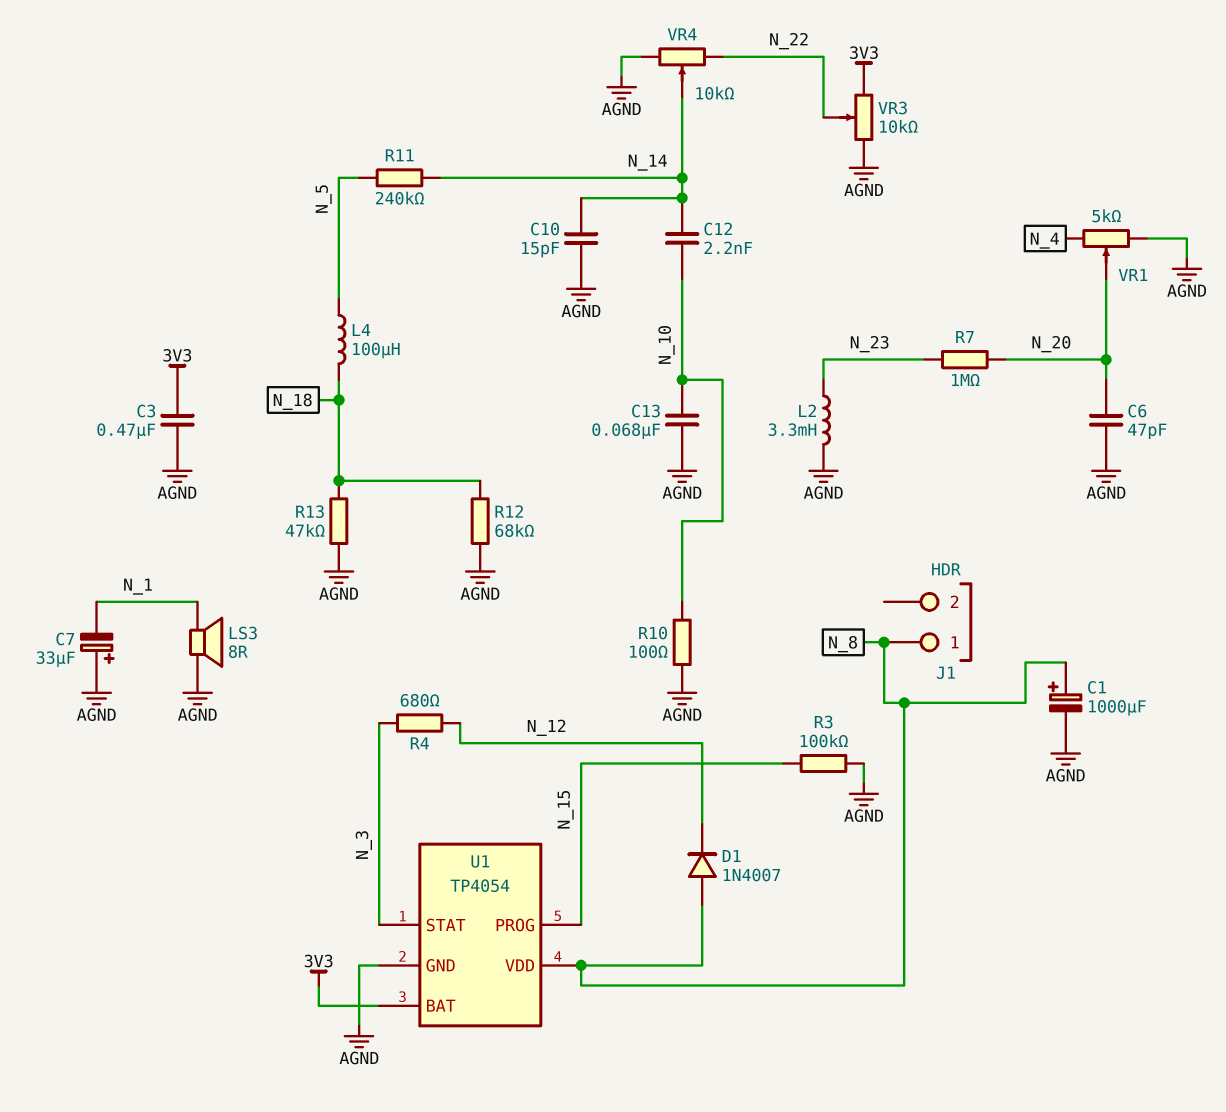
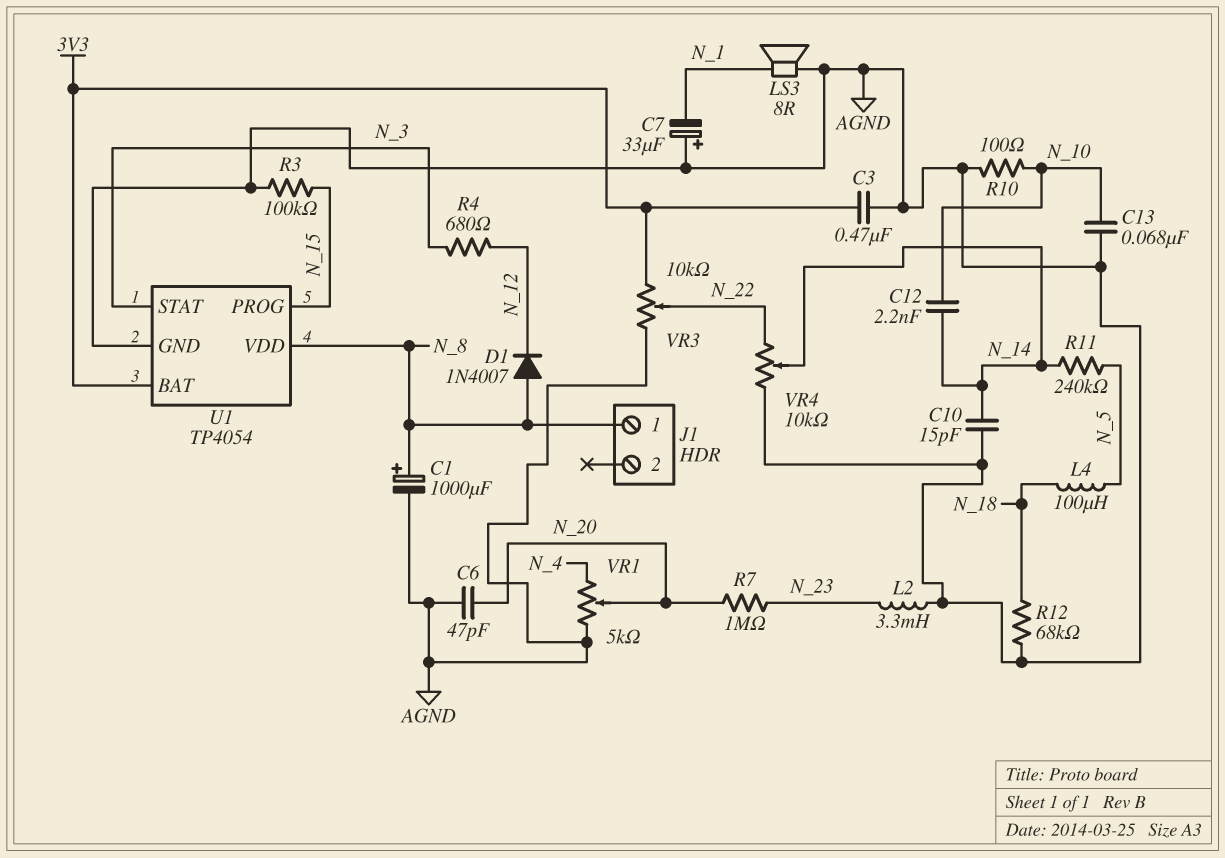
R13: 47k (AGND, N_18) -> none

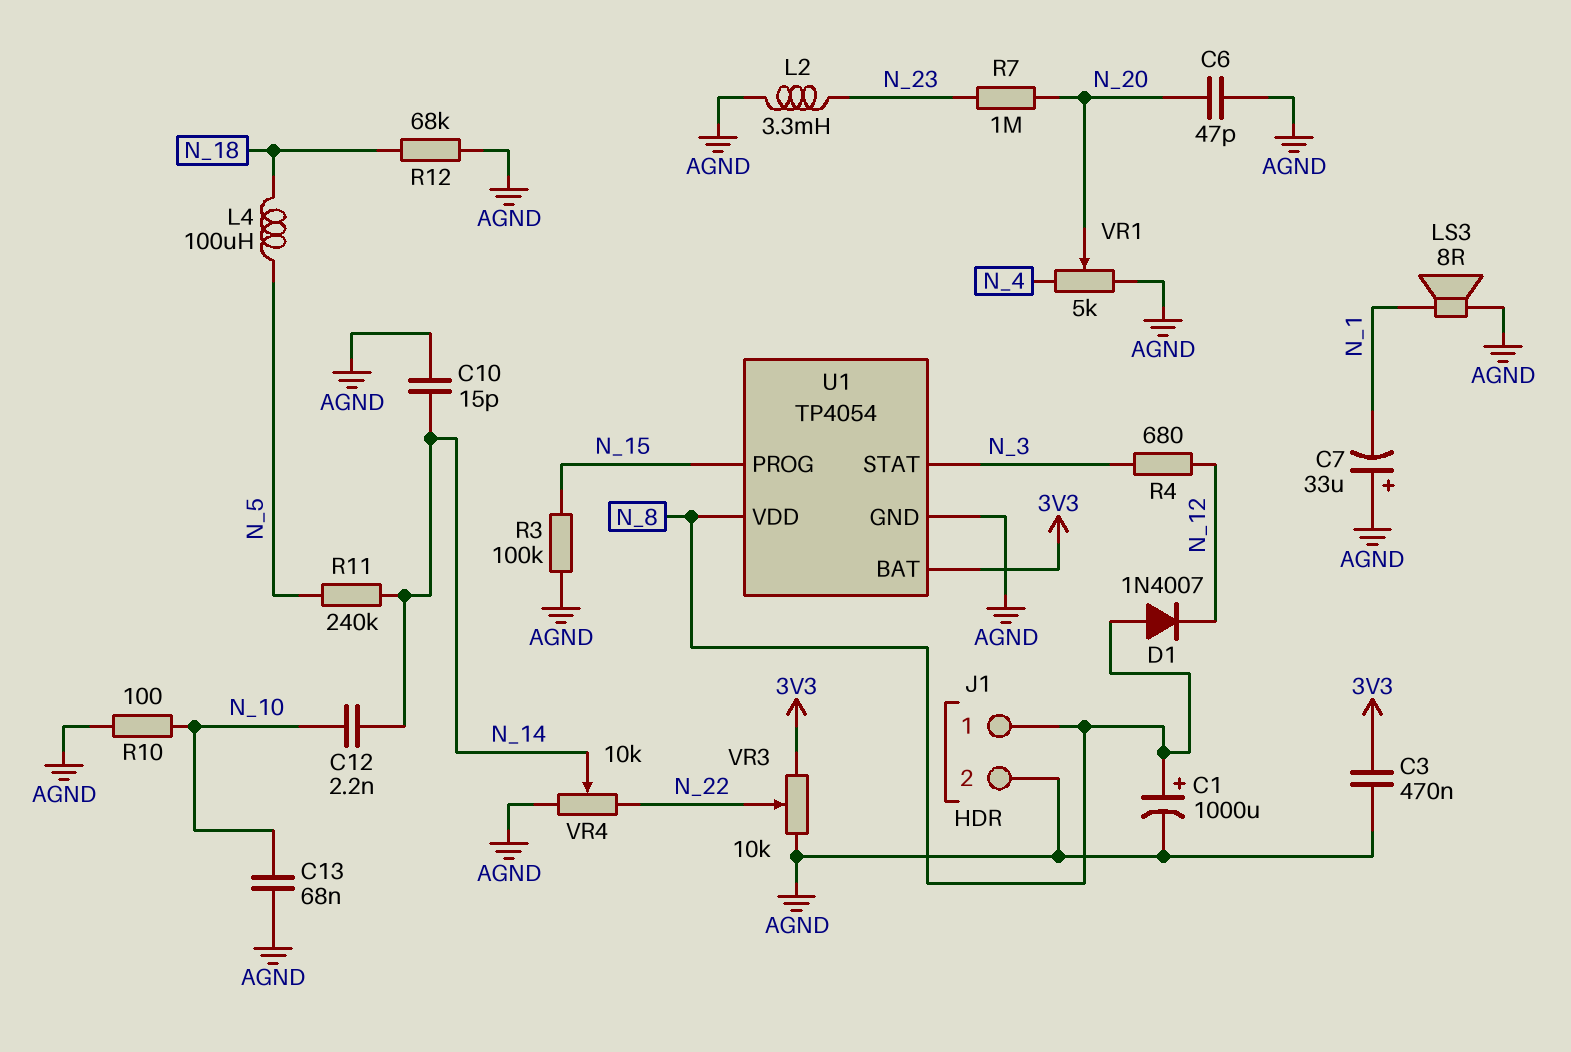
J1 pin 2: none -> AGND

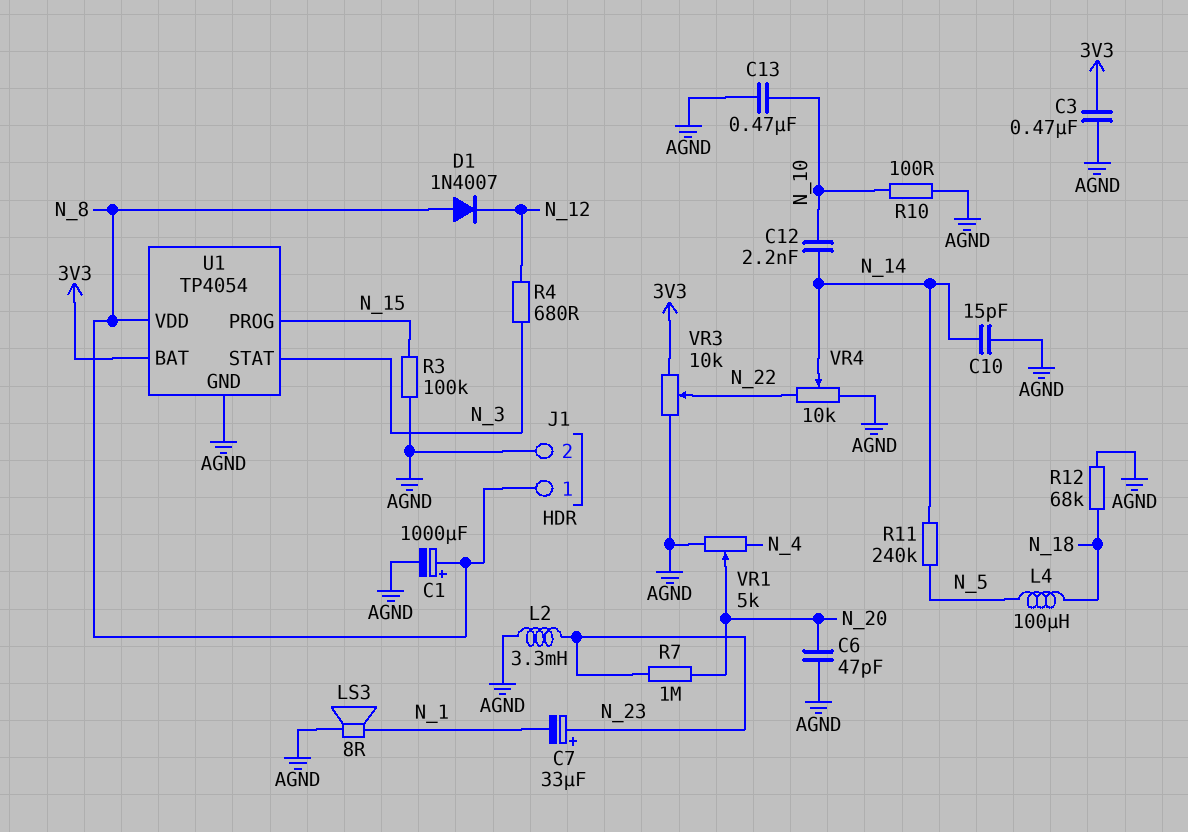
C7: 33uF (plus AGND, minus N_1) -> 33uF (plus N_23, minus N_1)
C13: 68nF (AGND, N_10) -> 470nF (AGND, N_10)

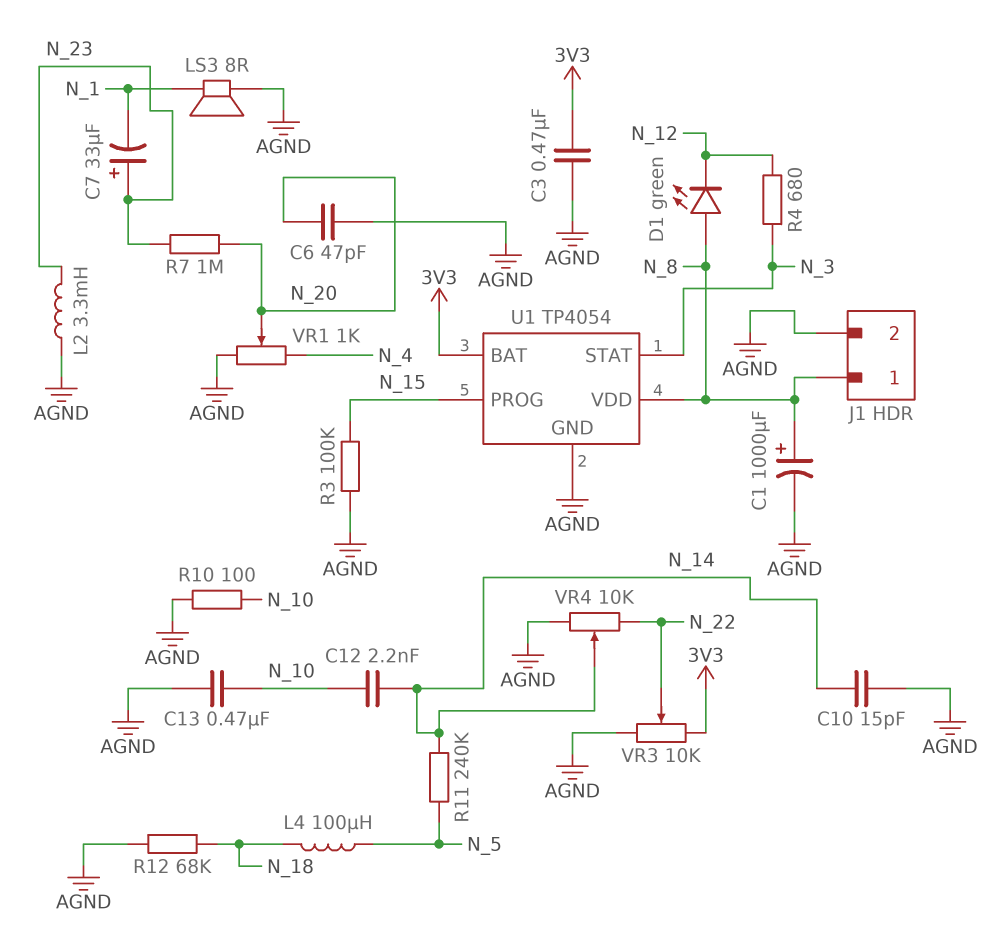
D1: diode 1N4007 (A N_8, K N_12) -> LED green (A N_8, K N_12)
VR1: 5k (AGND, N_4, wiper N_20) -> 1k (AGND, N_4, wiper N_20)

